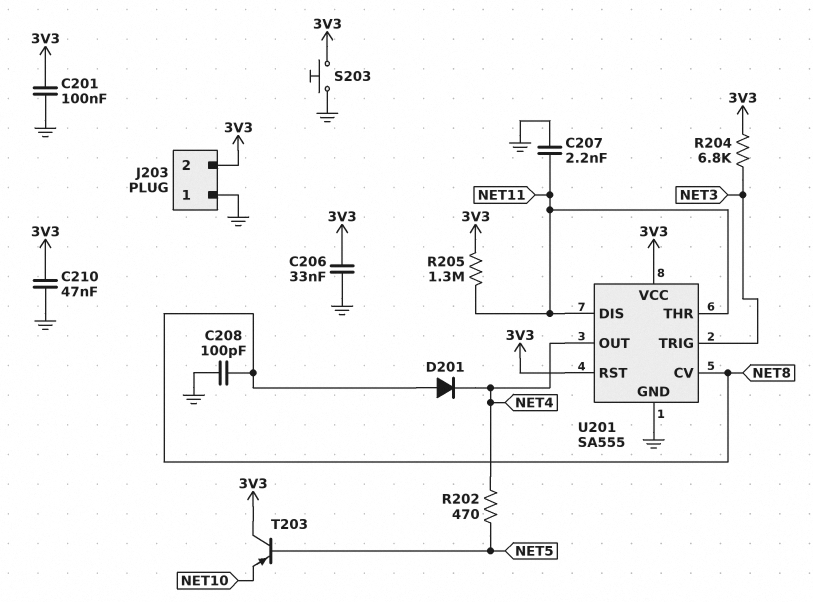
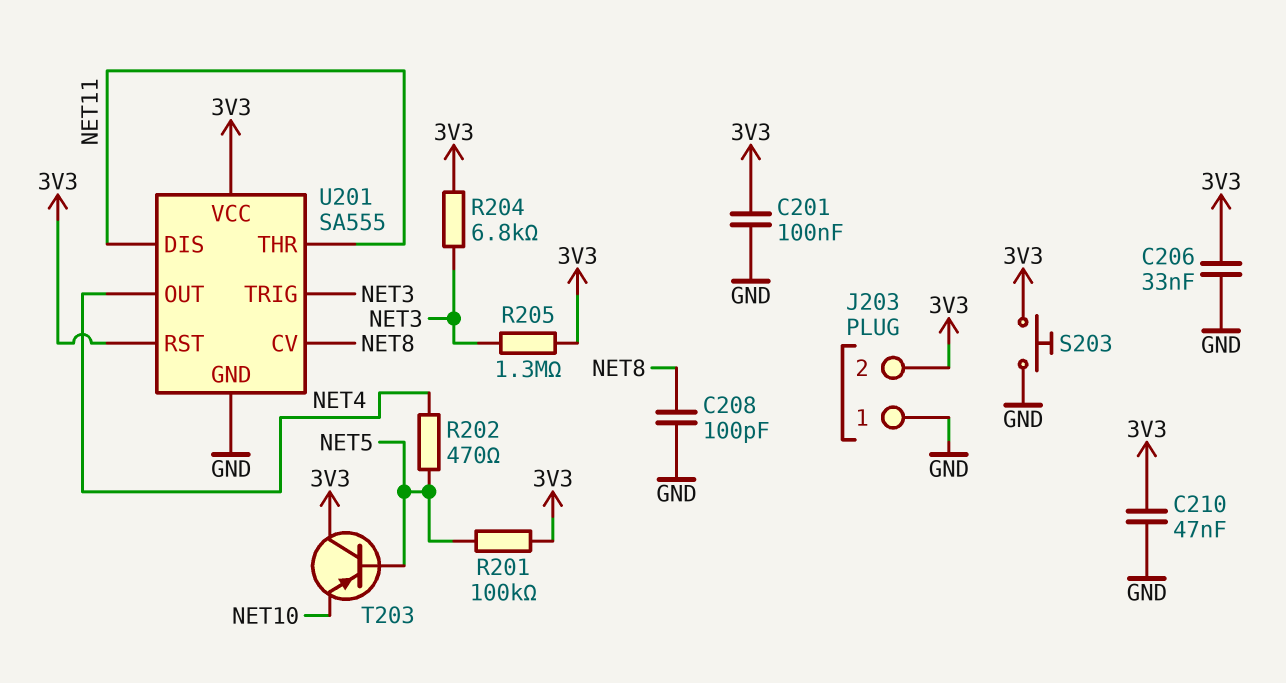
C207: 2.2nF (GND, NET11) -> none
D201: diode (A NET8, K NET4) -> none
R201: none -> 100k (3V3, NET5)
R205: 1.3M (3V3, NET11) -> 1.3M (3V3, NET3)

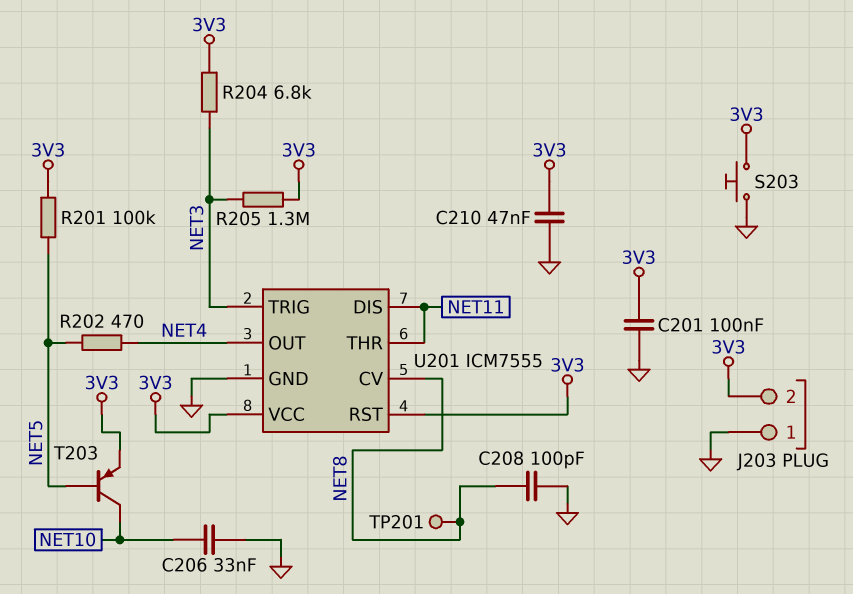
C206: 33nF (3V3, GND) -> 33nF (GND, NET10)
T203: PNP (B NET5, C 3V3, E NET10) -> PNP (B NET5, C NET10, E 3V3)
TP201: none -> test point (NET8)
U201: SA555 -> ICM7555

